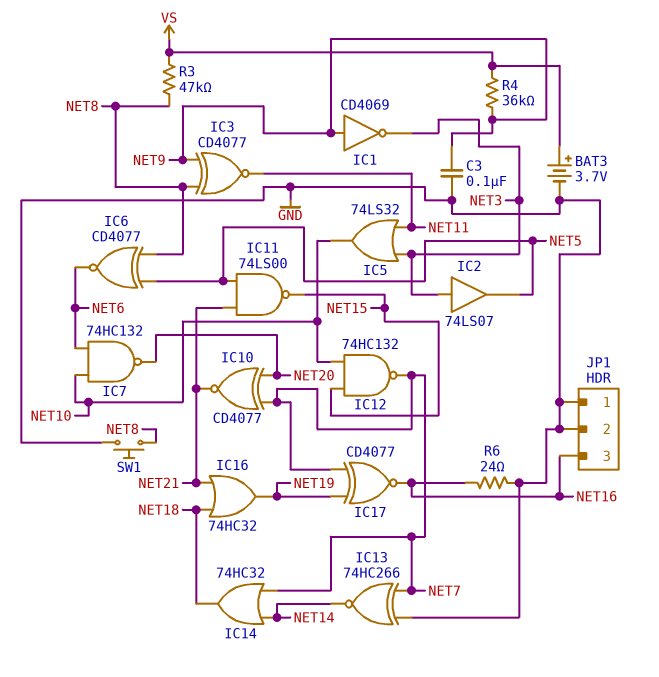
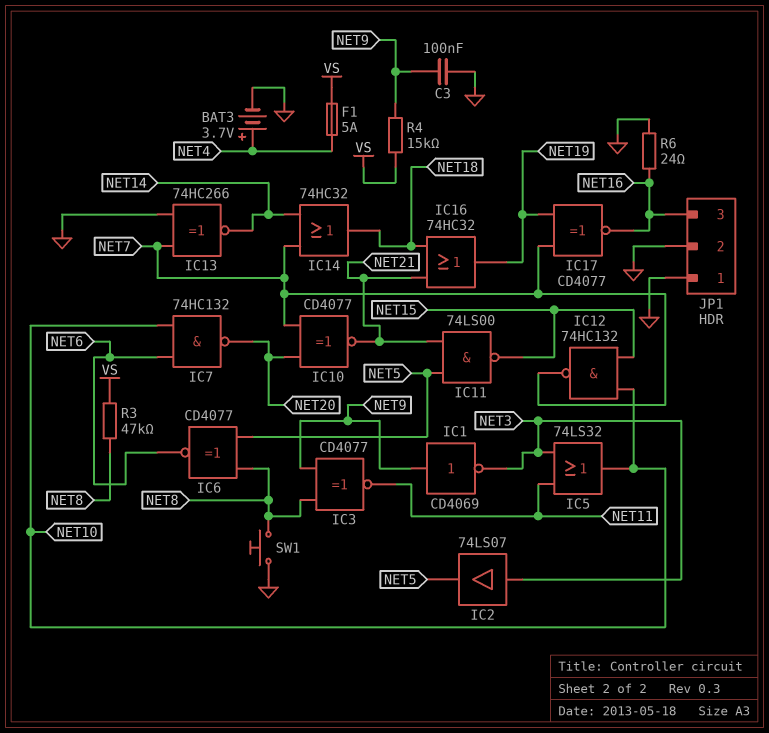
BAT3: 3.7V (plus VS, minus GND) -> 3.7V (plus NET4, minus GND)
F1: none -> 5A (NET4, VS)
R4: 36k (NET9, VS) -> 15k (NET9, VS)

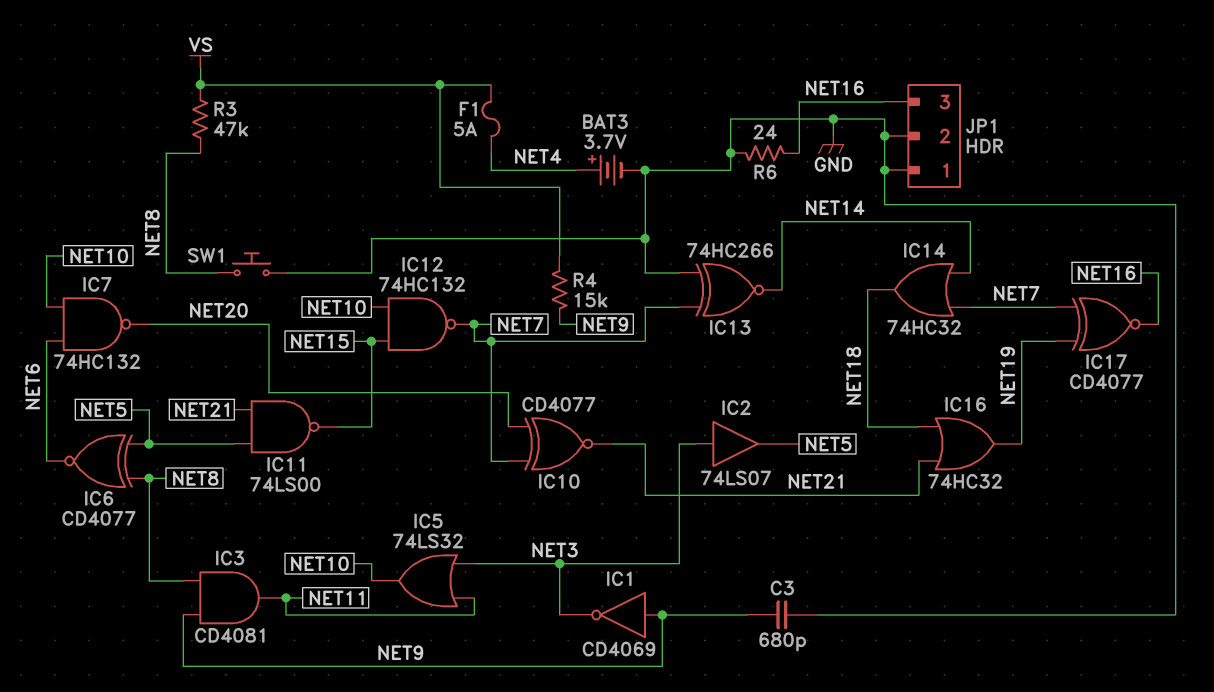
C3: 100nF (GND, NET9) -> 680pF (GND, NET9)
IC3: XNOR CD4077 (in NET8, in NET9, out NET11) -> AND CD4081 (in NET8, in NET9, out NET11)

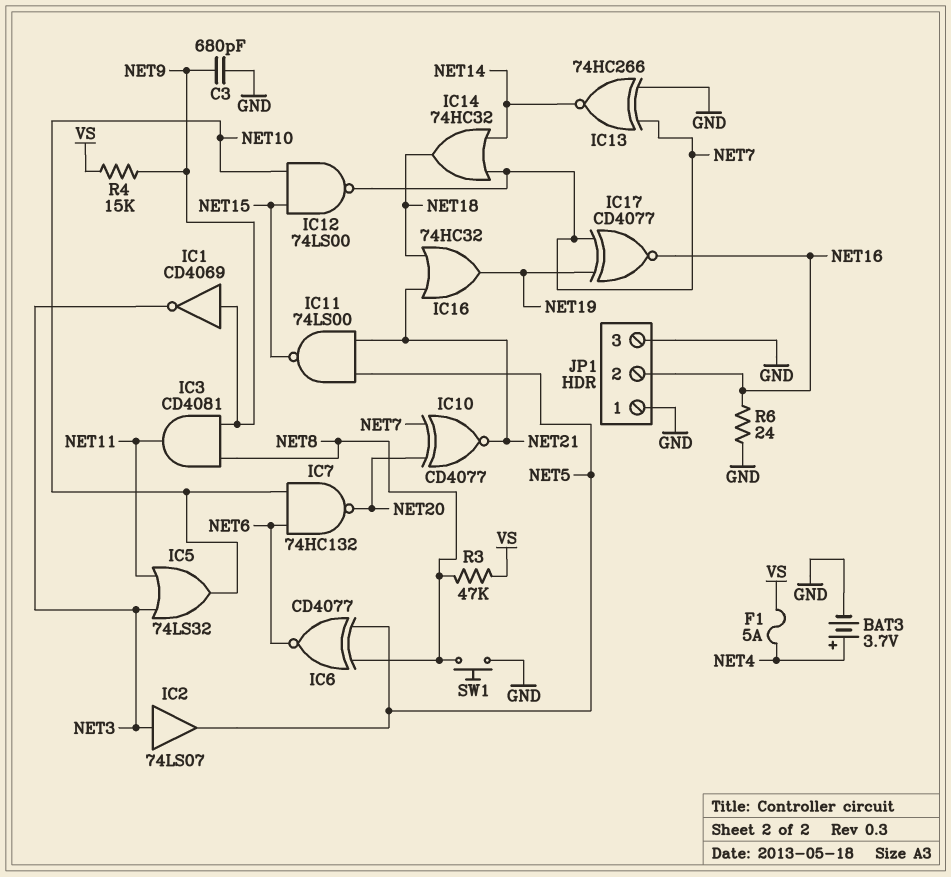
IC12: NAND 74HC132 (in NET10, in NET15, out NET7) -> NAND 74LS00 (in NET10, in NET15, out NET7)
JP1 pin 2: GND -> NET16
JP1 pin 3: NET16 -> GND

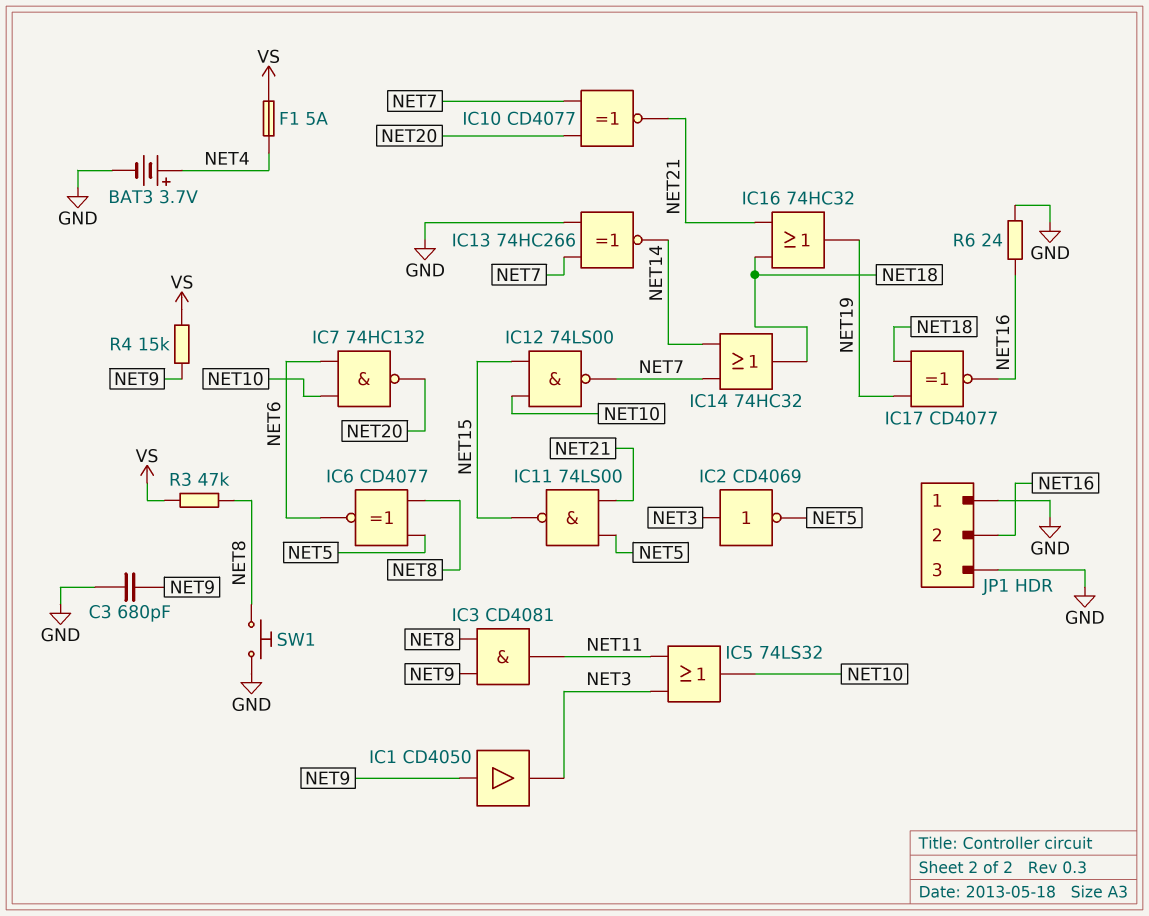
IC1: NOT CD4069 (in NET9, out NET3) -> buffer CD4050 (in NET9, out NET3)
IC2: buffer 74LS07 (in NET3, out NET5) -> NOT CD4069 (in NET3, out NET5)
IC17: XNOR CD4077 (in NET7, in NET19, out NET16) -> XNOR CD4077 (in NET18, in NET19, out NET16)

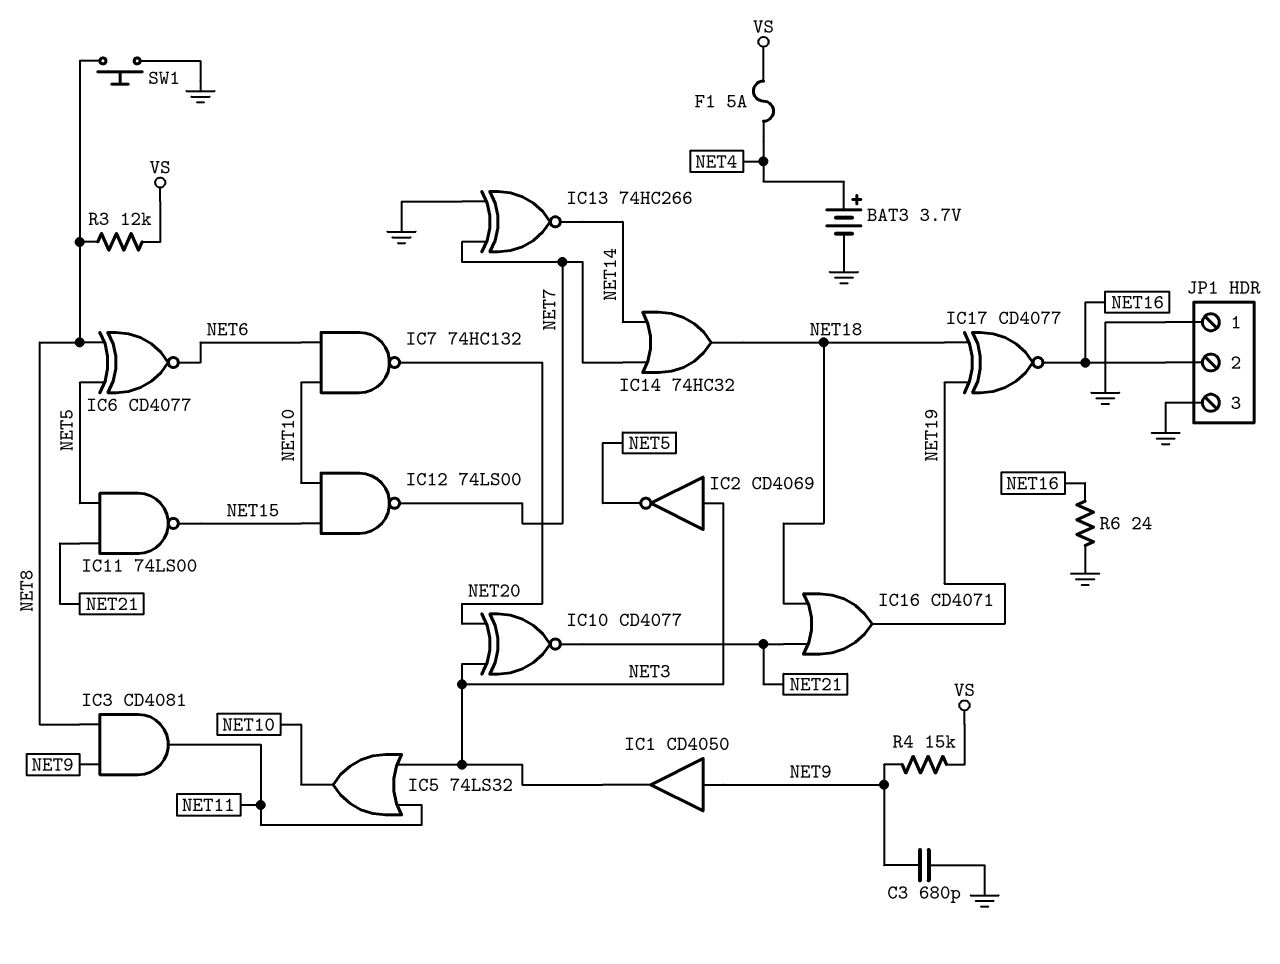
IC10: XNOR CD4077 (in NET7, in NET20, out NET21) -> XNOR CD4077 (in NET3, in NET20, out NET21)
IC16: OR 74HC32 (in NET18, in NET21, out NET19) -> OR CD4071 (in NET18, in NET21, out NET19)
R3: 47k (NET8, VS) -> 12k (NET8, VS)

